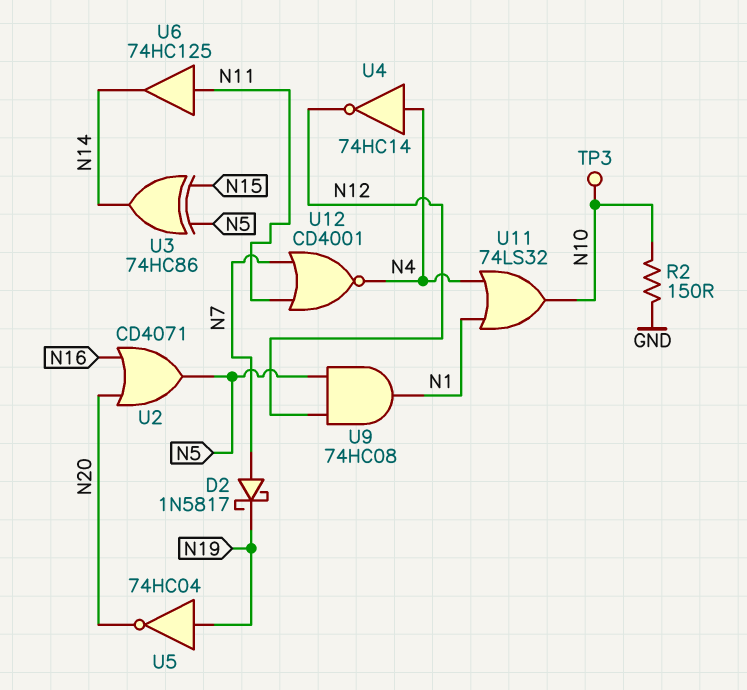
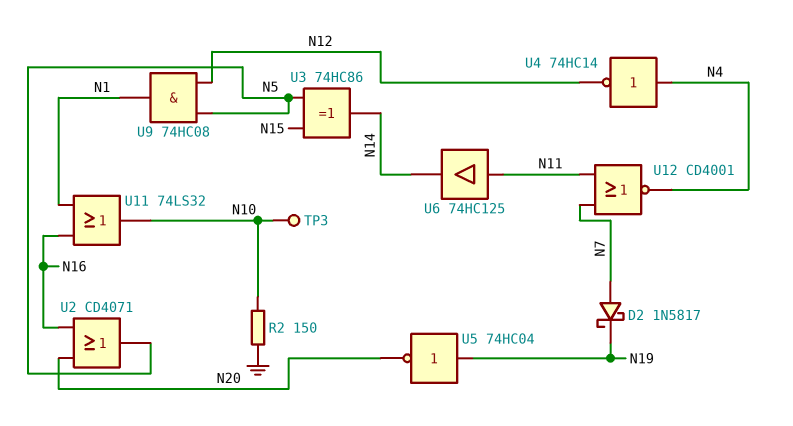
U11: OR 74LS32 (in N1, in N4, out N10) -> OR 74LS32 (in N1, in N16, out N10)

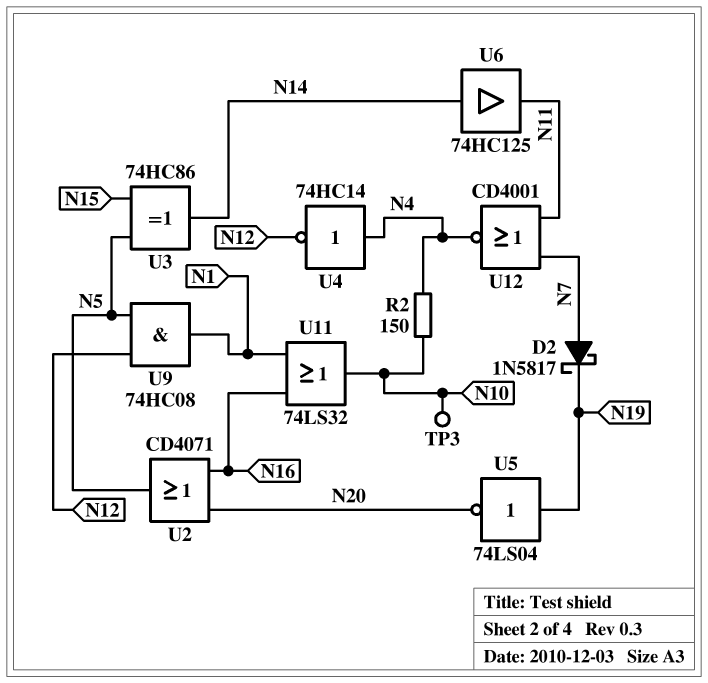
R2: 150 (GND, N10) -> 150 (N4, N10)
U5: NOT 74HC04 (in N19, out N20) -> NOT 74LS04 (in N19, out N20)
U6: buffer 74HC125 (in N11, out N14) -> buffer 74HC125 (in N14, out N11)

